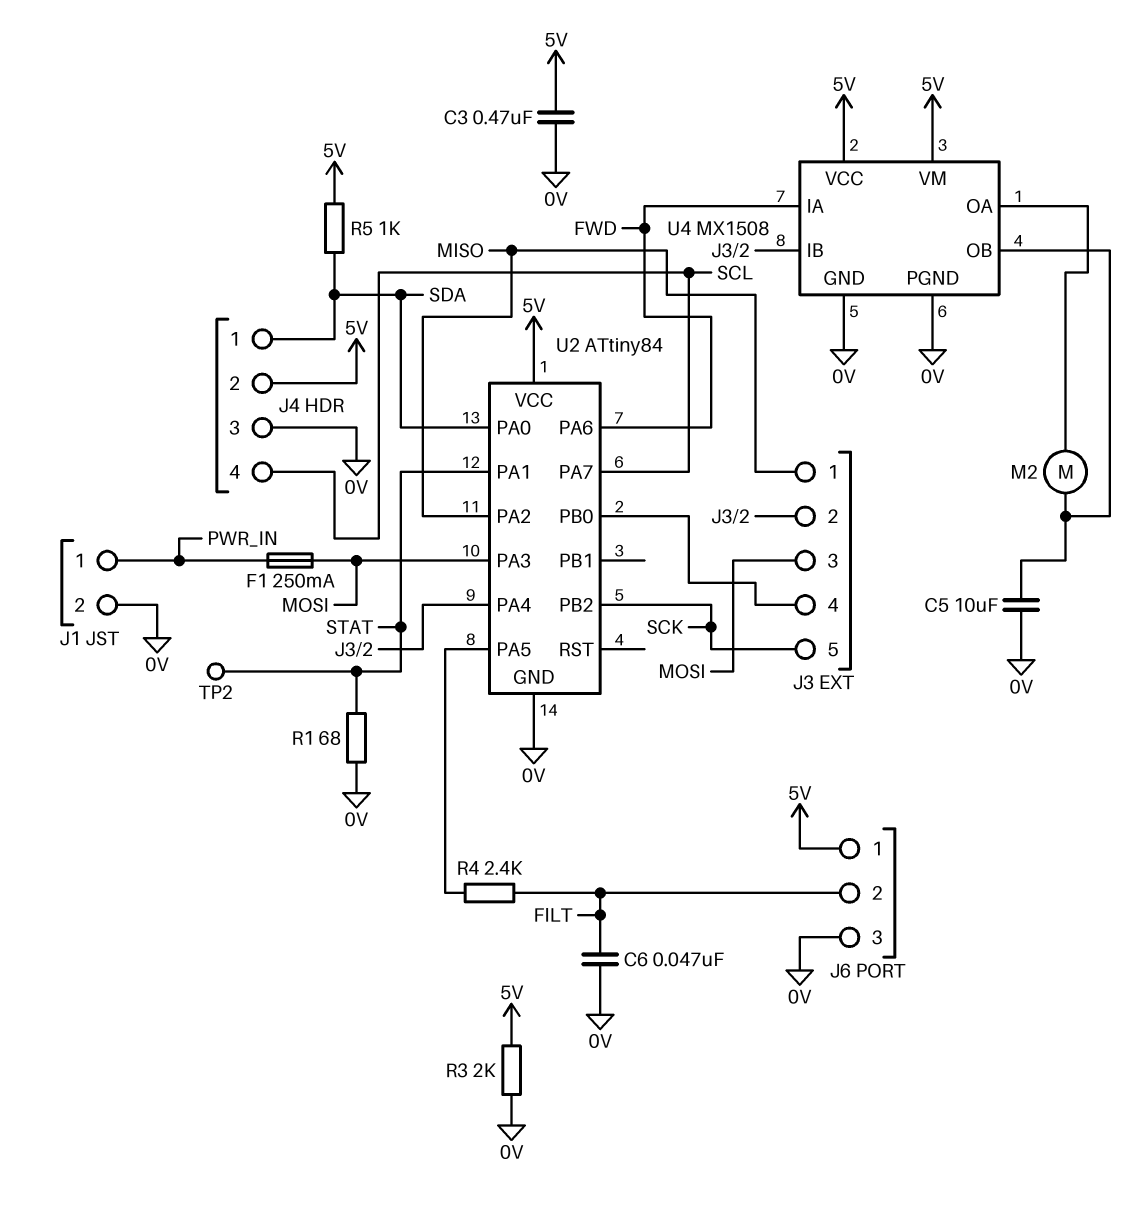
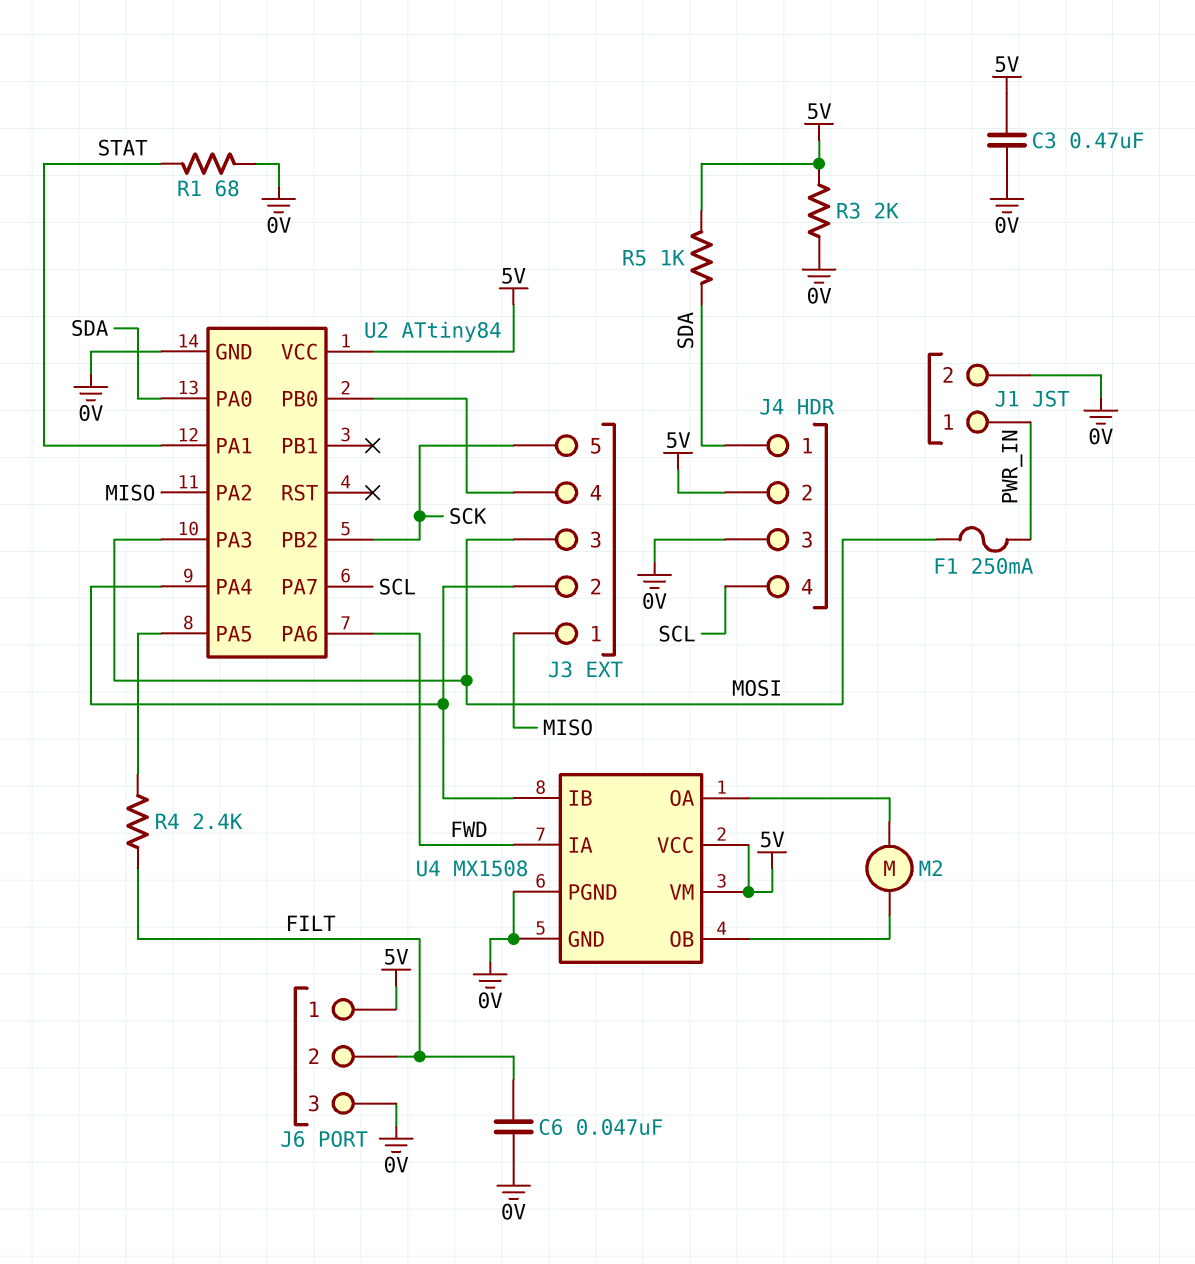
C5: 10uF (0V, U4/OB) -> none
TP2: test point (STAT) -> none

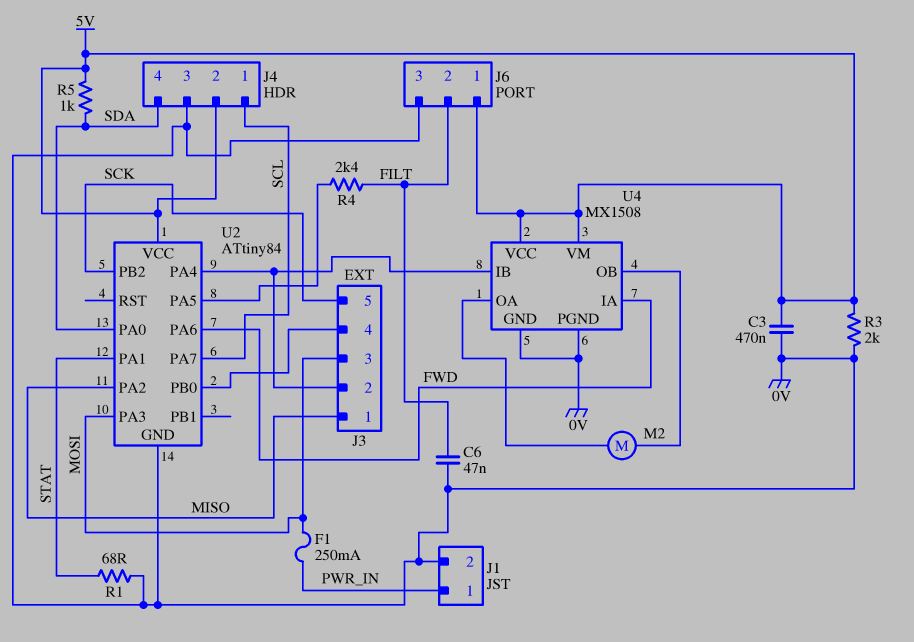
J4 pin 1: SDA -> SCL
J4 pin 4: SCL -> SDA

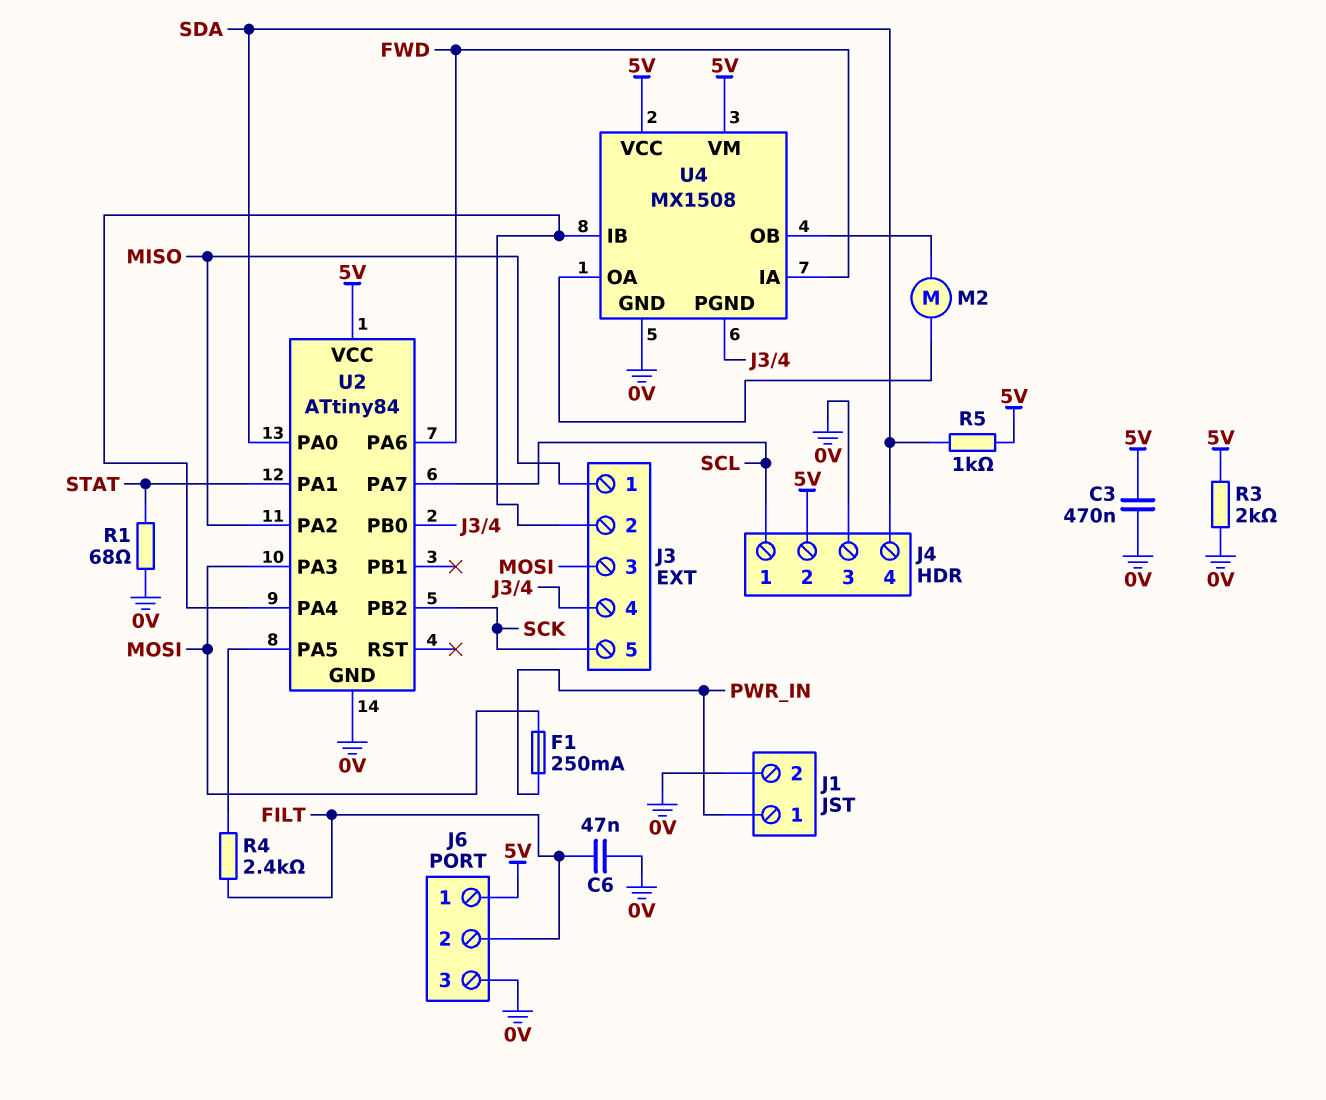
U4 pin PGND: 0V -> J3/4

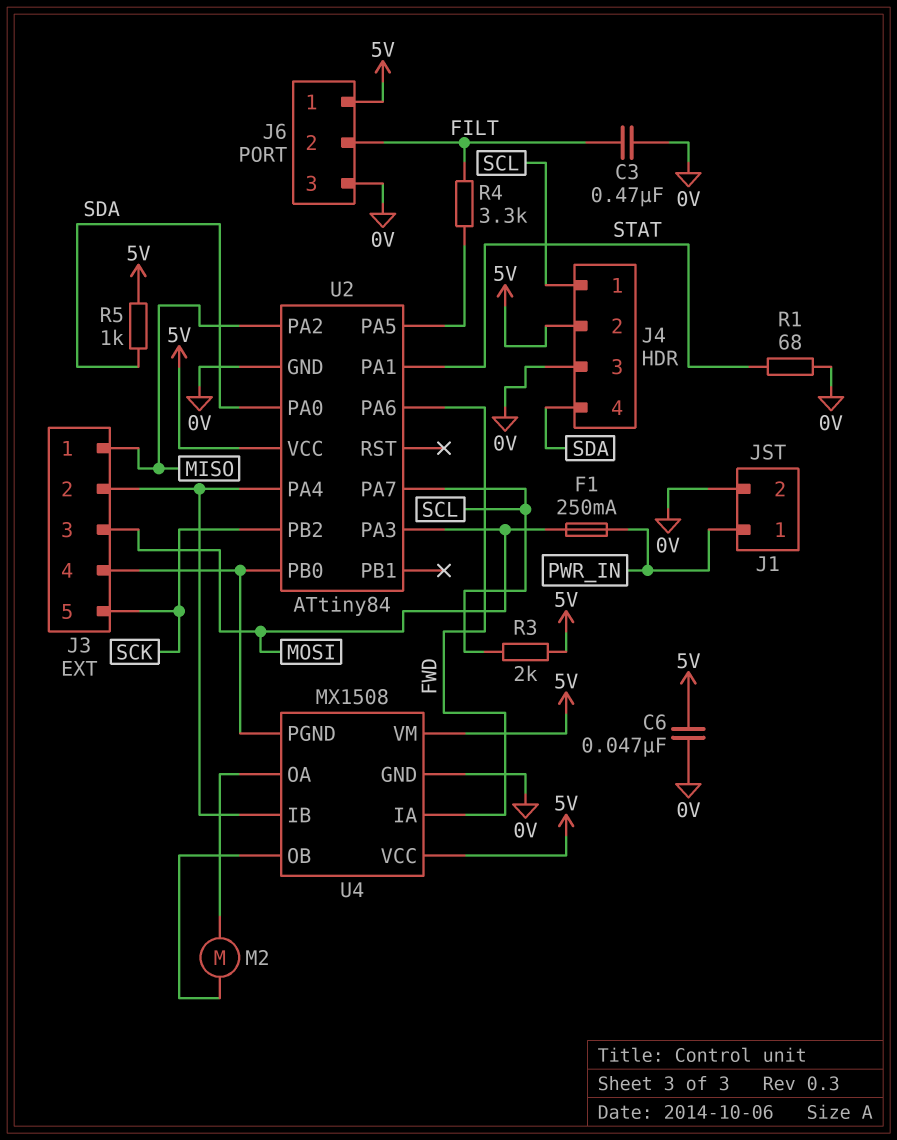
C3: 470nF (0V, 5V) -> 470nF (0V, FILT)
C6: 47nF (0V, FILT) -> 47nF (0V, 5V)
R3: 2k (0V, 5V) -> 2k (5V, SCL)
R4: 2.4k (FILT, U2/PA5) -> 3.3k (FILT, U2/PA5)

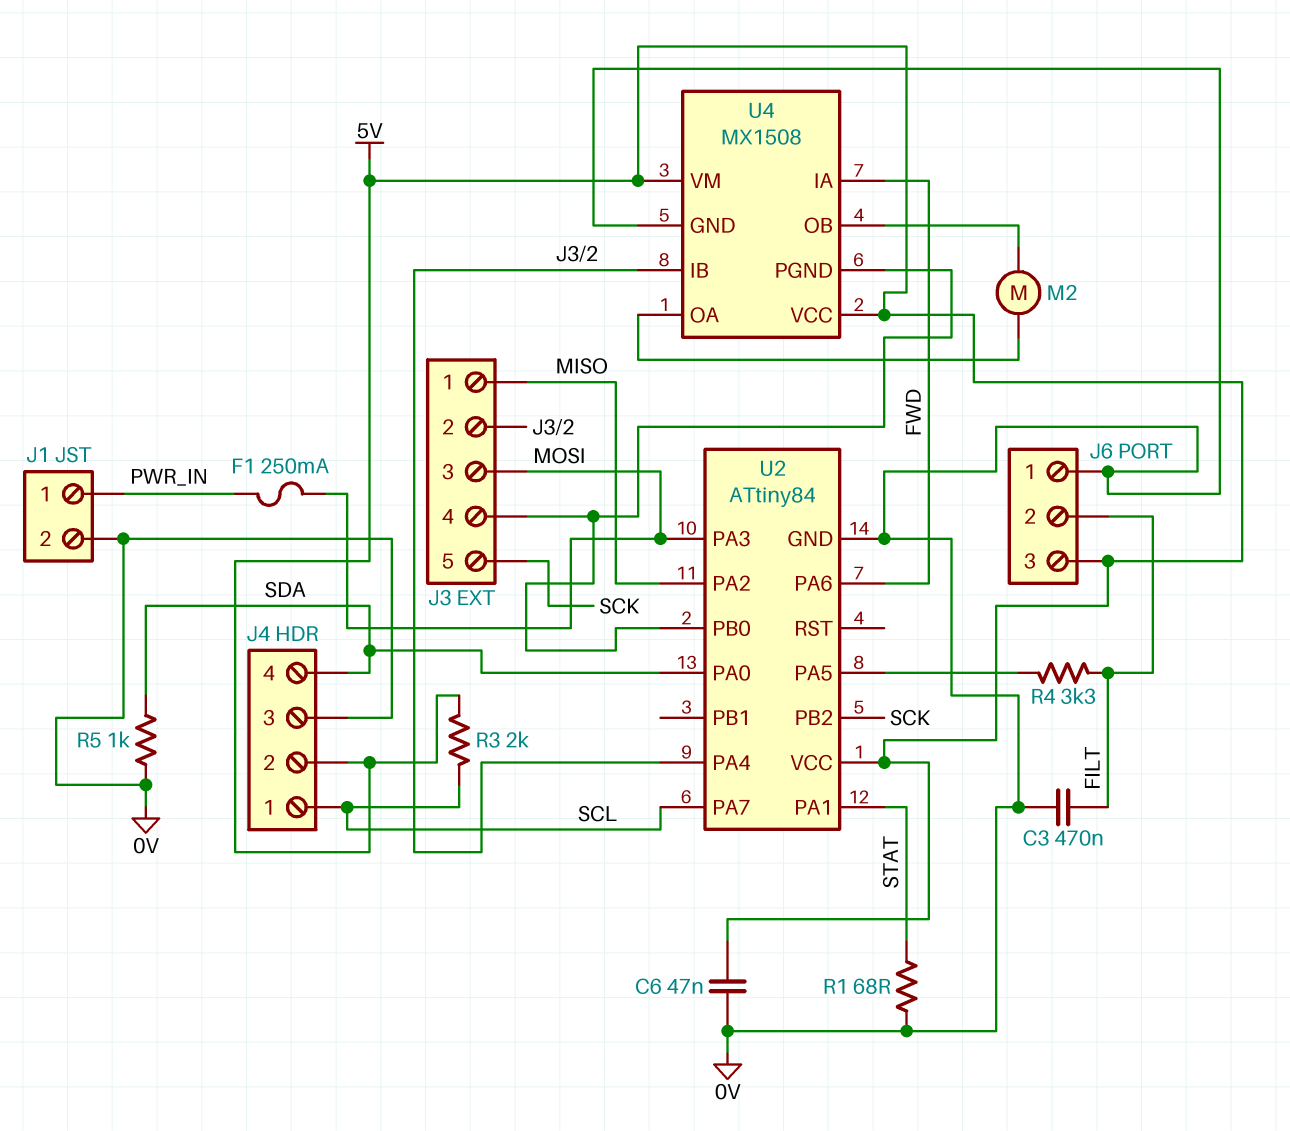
J6 pin 1: 5V -> 0V
J6 pin 3: 0V -> 5V
R5: 1k (5V, SDA) -> 1k (0V, SDA)

